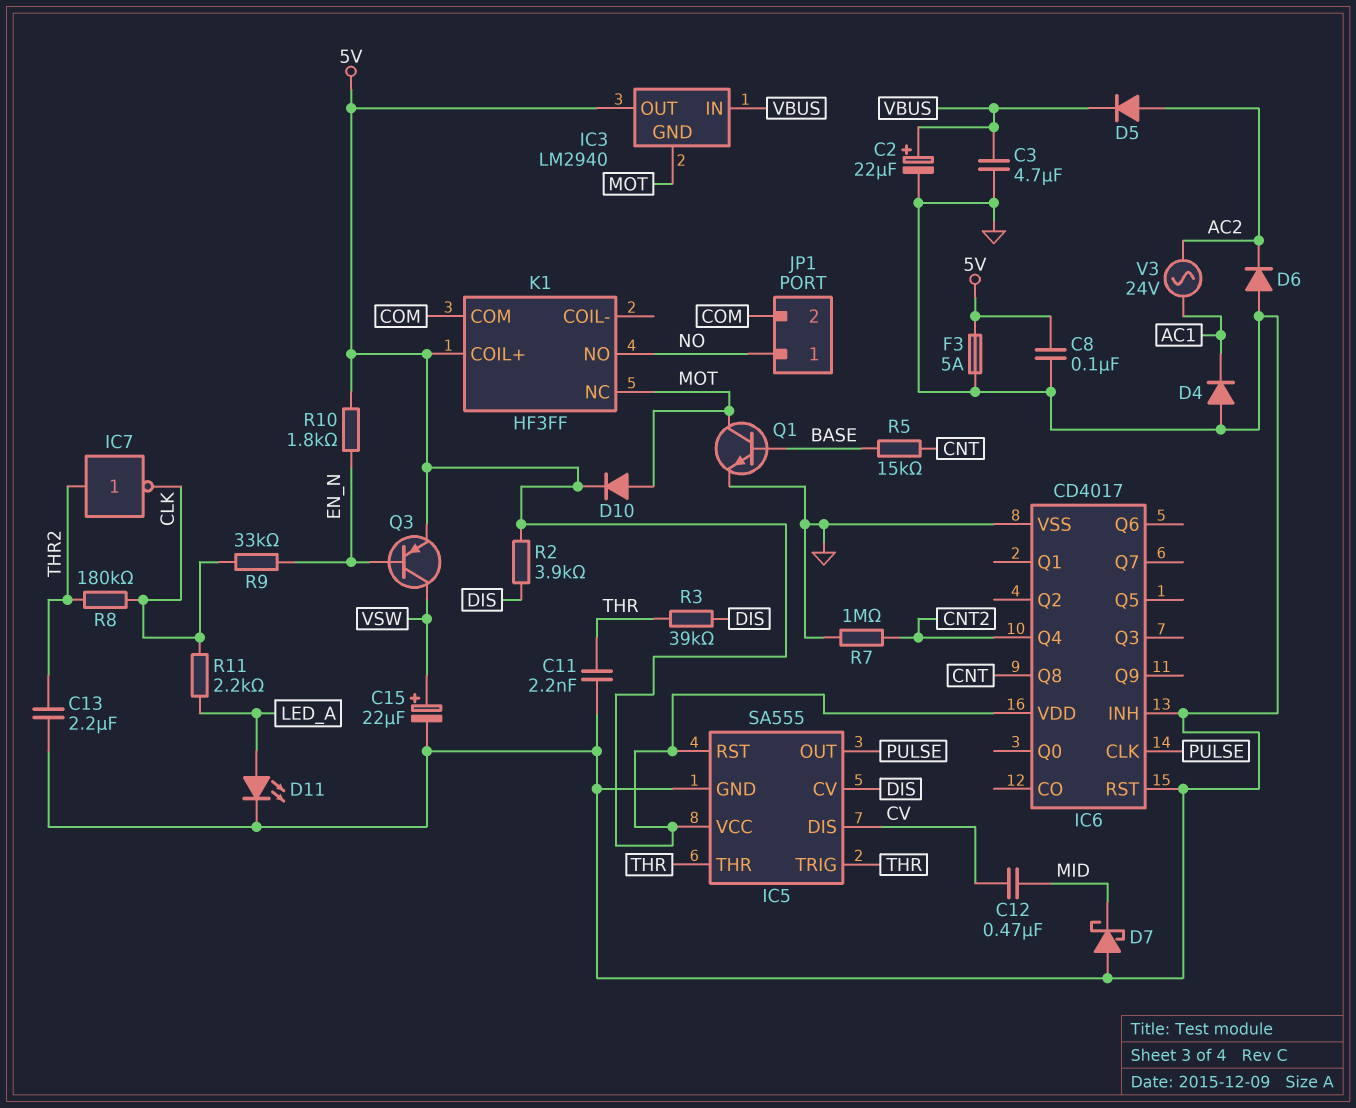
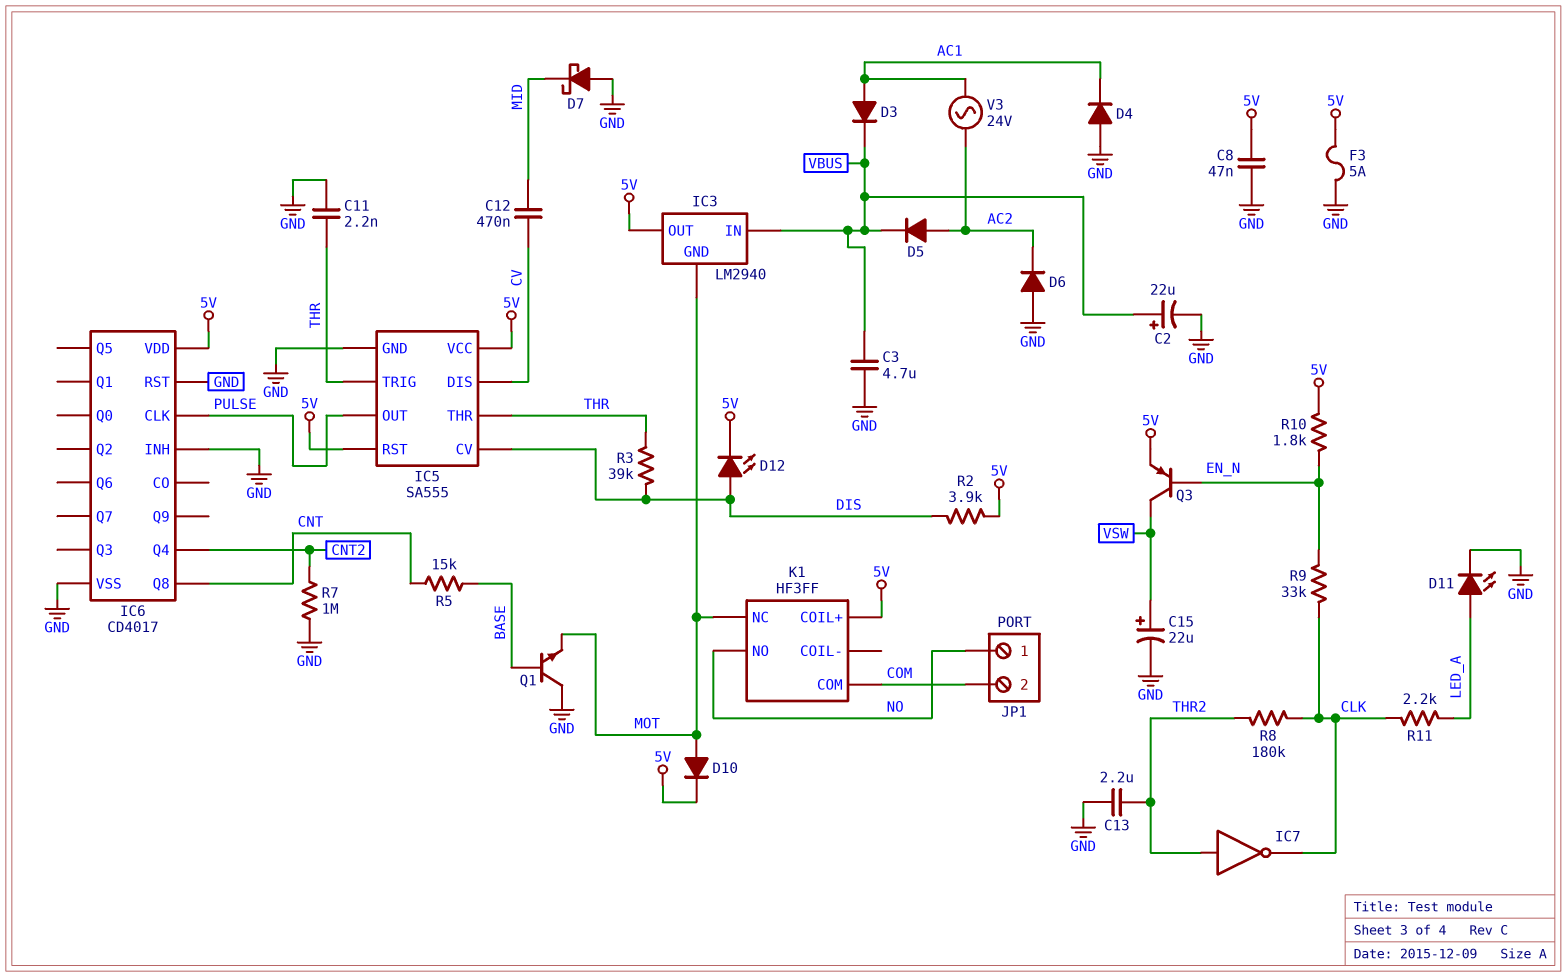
C8: 100nF (5V, GND) -> 47nF (5V, GND)
D3: none -> diode (A AC1, K VBUS)
D12: none -> LED (A DIS, K 5V)
Q1: NPN (B BASE, C MOT, E GND) -> NPN (B BASE, C GND, E MOT)

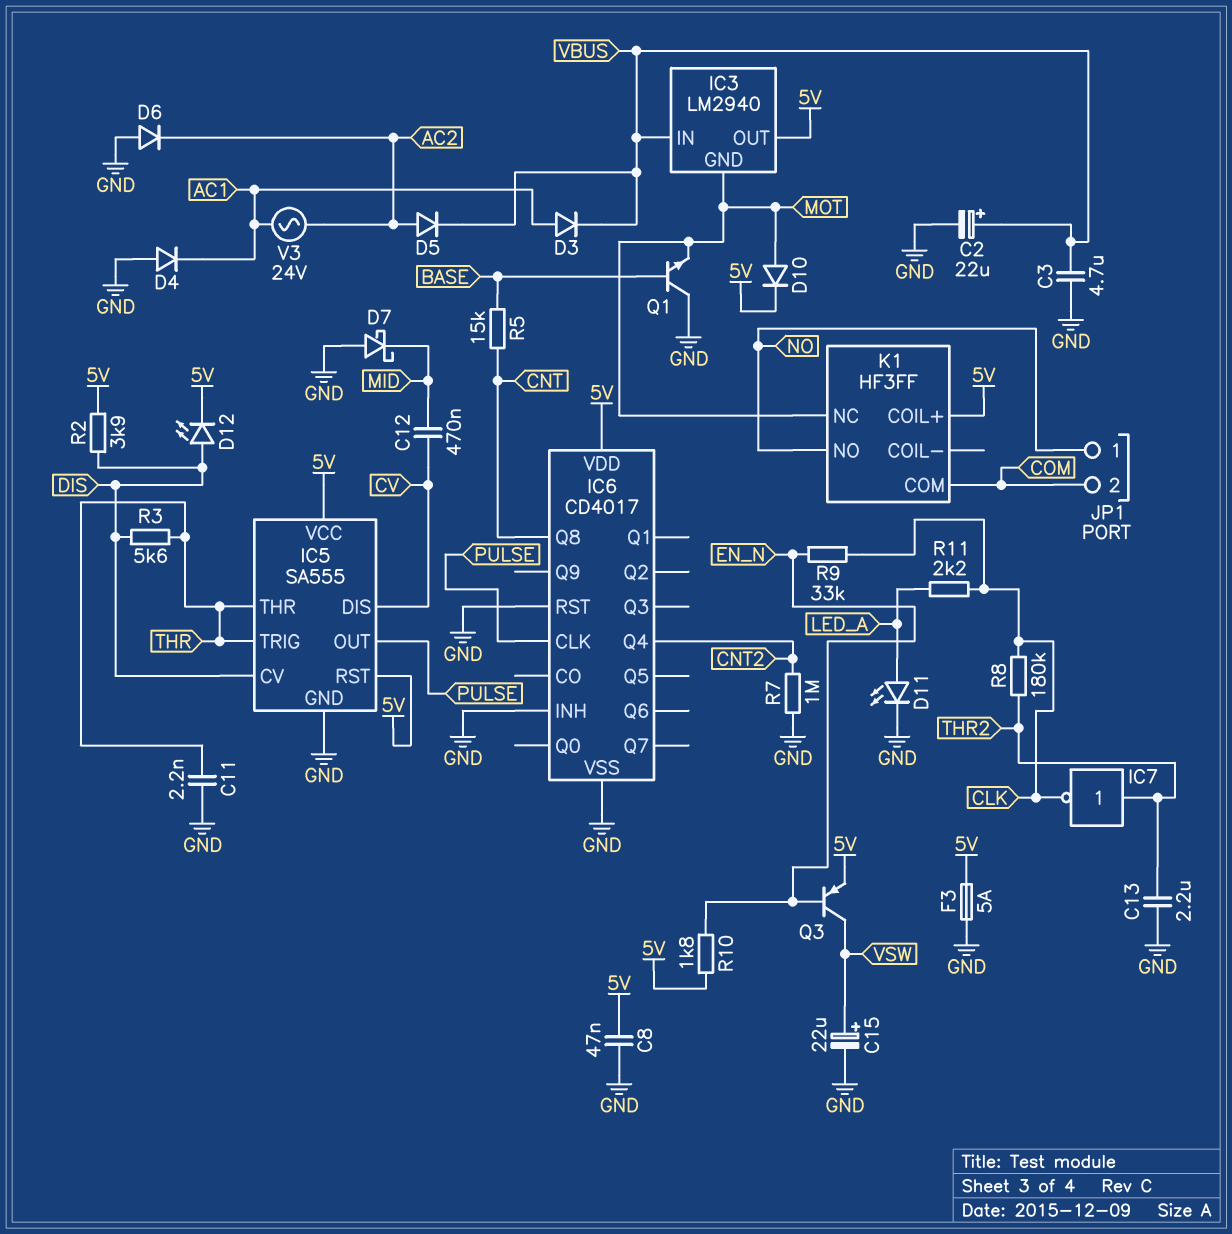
R3: 39k (DIS, THR) -> 5.6k (DIS, THR)

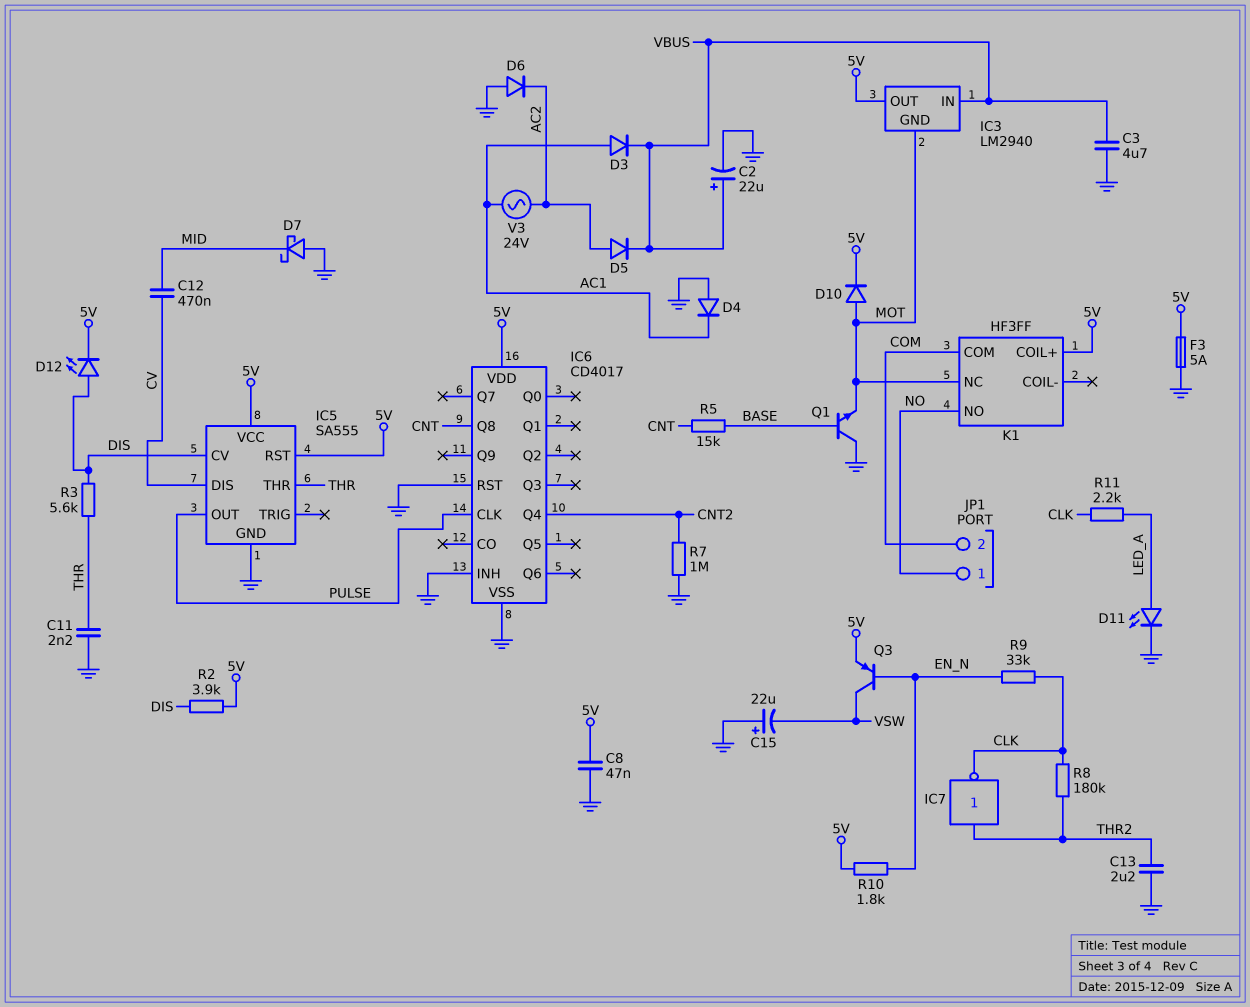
C15: 22uF (plus VSW, minus GND) -> 22uF (plus GND, minus VSW)
IC5 pin TRIG: THR -> none

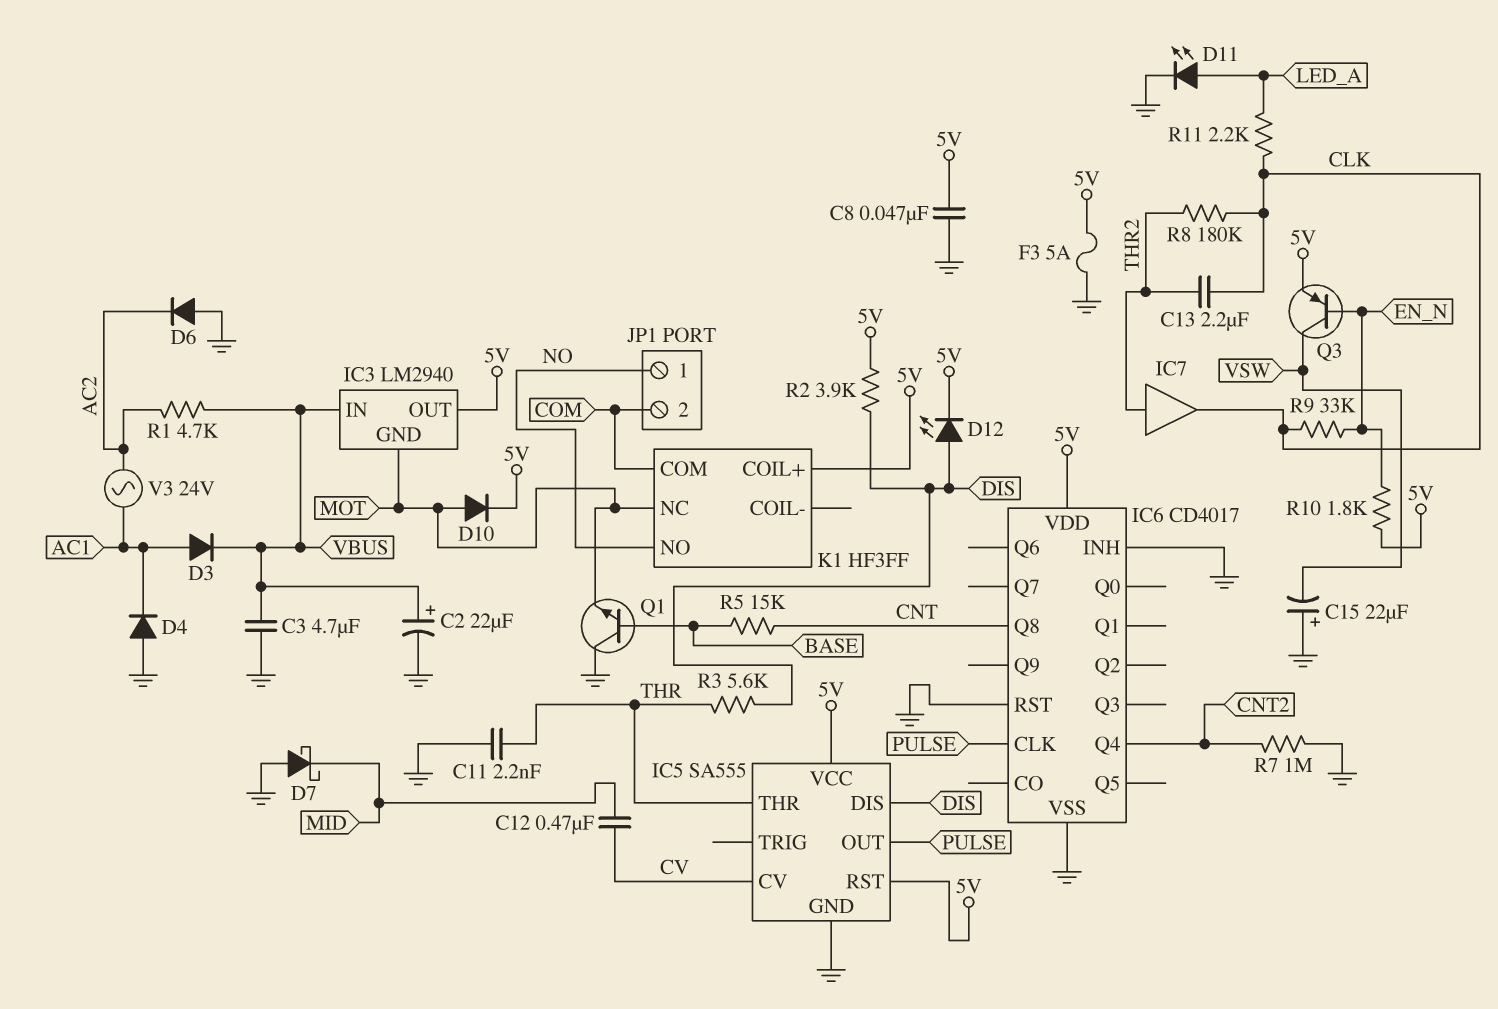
C13: 2.2uF (GND, THR2) -> 2.2uF (CLK, THR2)
D5: diode (A AC2, K VBUS) -> none
IC5 pin CV: DIS -> CV
IC5 pin DIS: CV -> DIS
IC7: NOT (in THR2, out CLK) -> buffer (in THR2, out CLK)
R1: none -> 4.7k (AC2, VBUS)

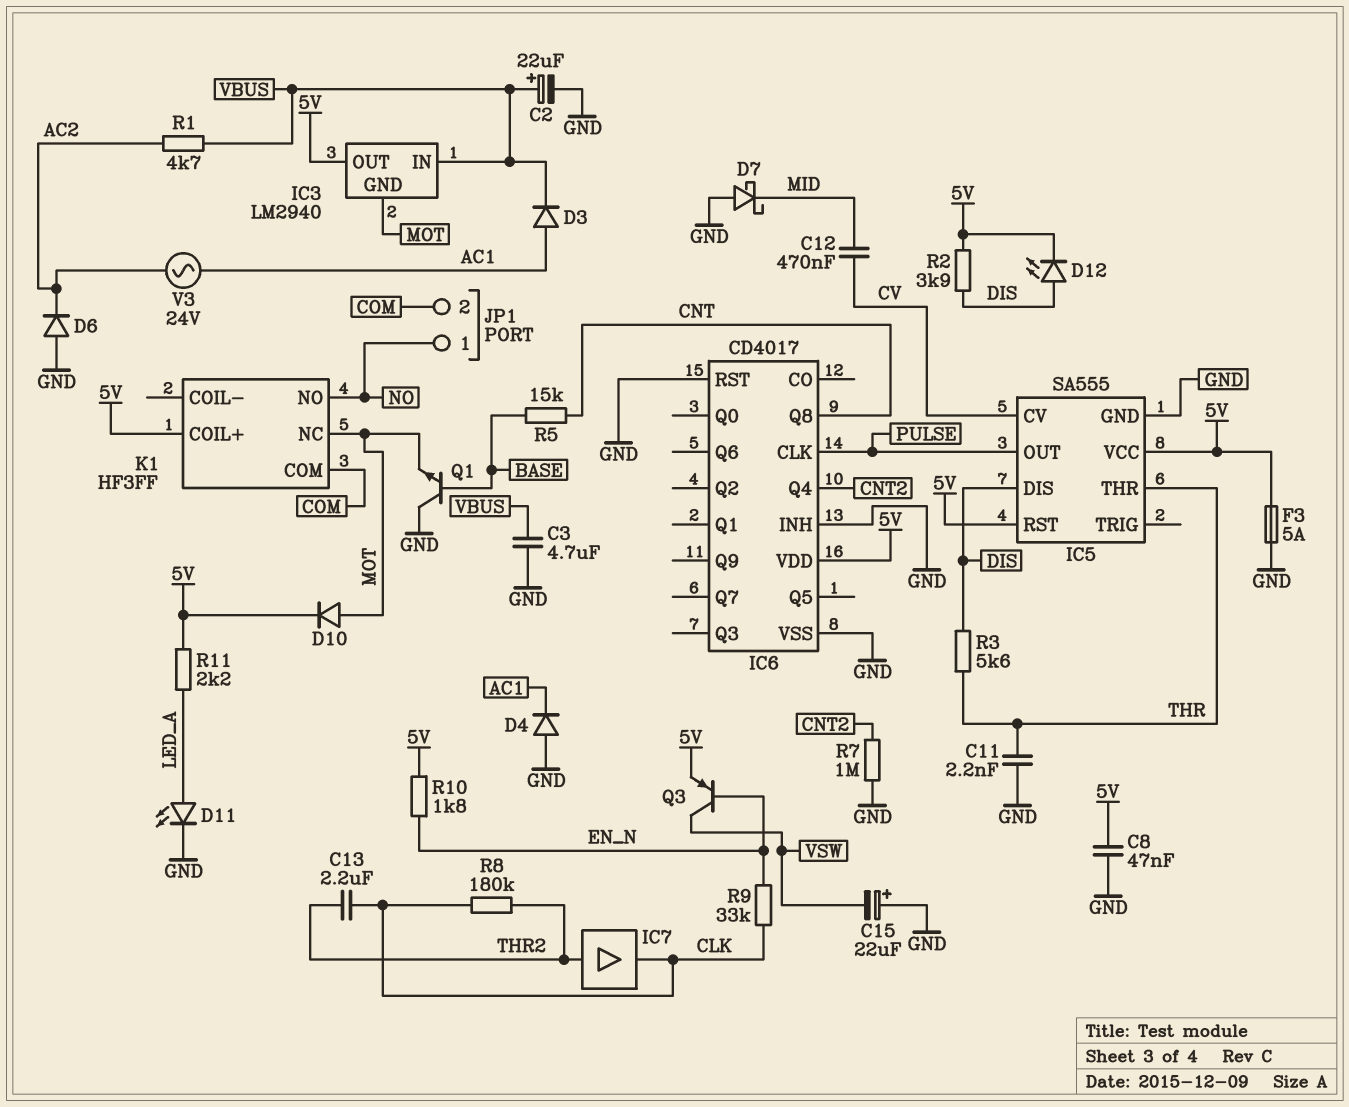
R11: 2.2k (CLK, LED_A) -> 2.2k (5V, LED_A)

